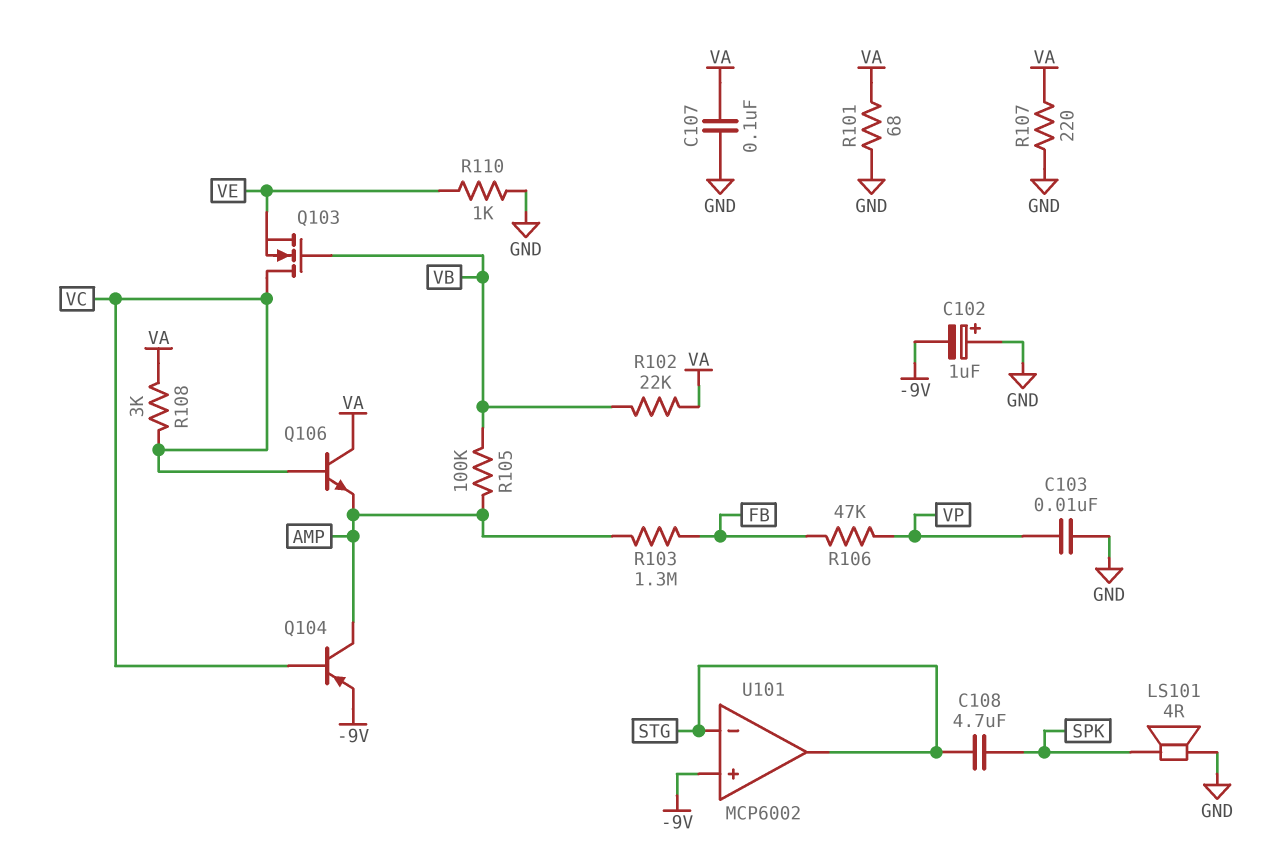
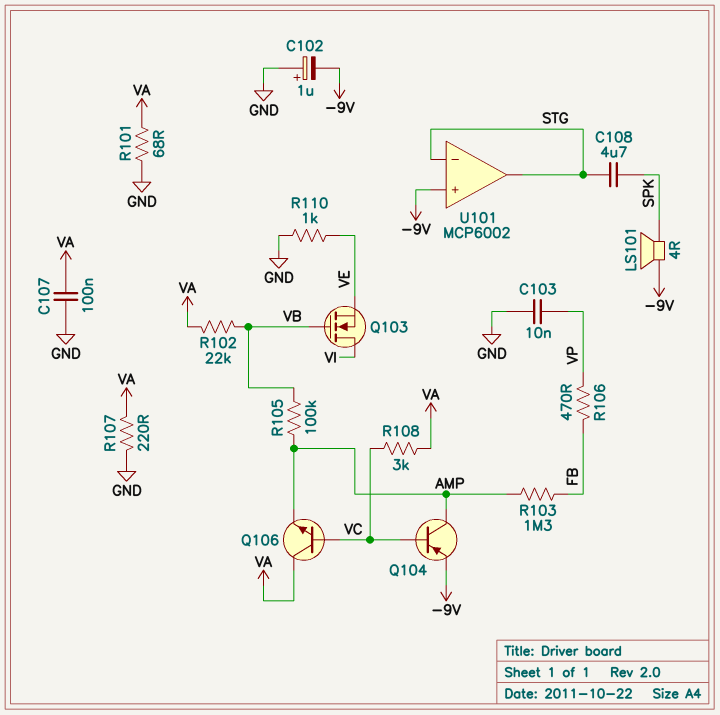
LS101: speaker 4R (GND, SPK) -> speaker 4R (-9V, SPK)
Q103: NMOS (G VB, D VC, S VE) -> NMOS (G VB, D VI, S VE)
R106: 47k (FB, VP) -> 470 (FB, VP)

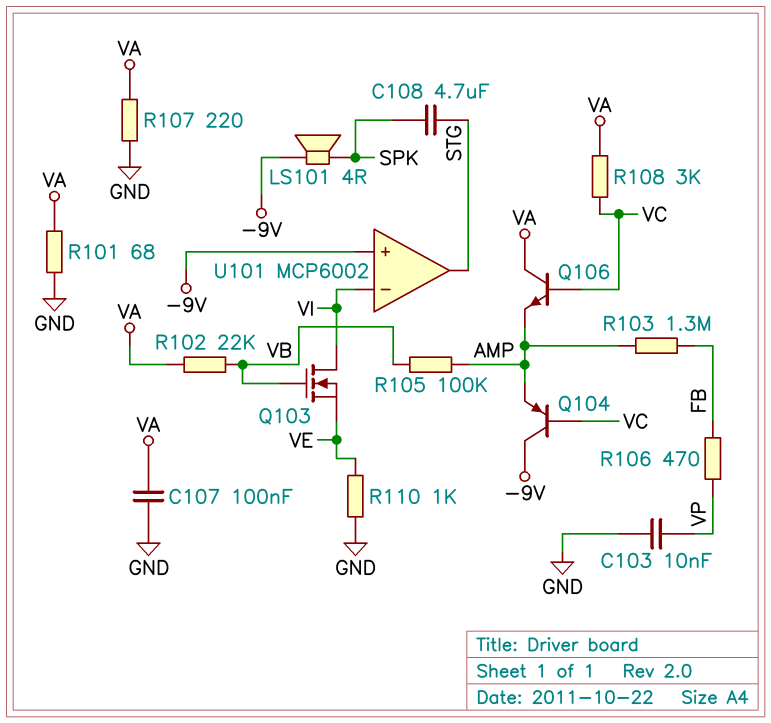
C102: 1uF (plus GND, minus -9V) -> none
Q104: PNP (B VC, C AMP, E -9V) -> PNP (B VC, C -9V, E AMP)
U101 pin in-: STG -> VI

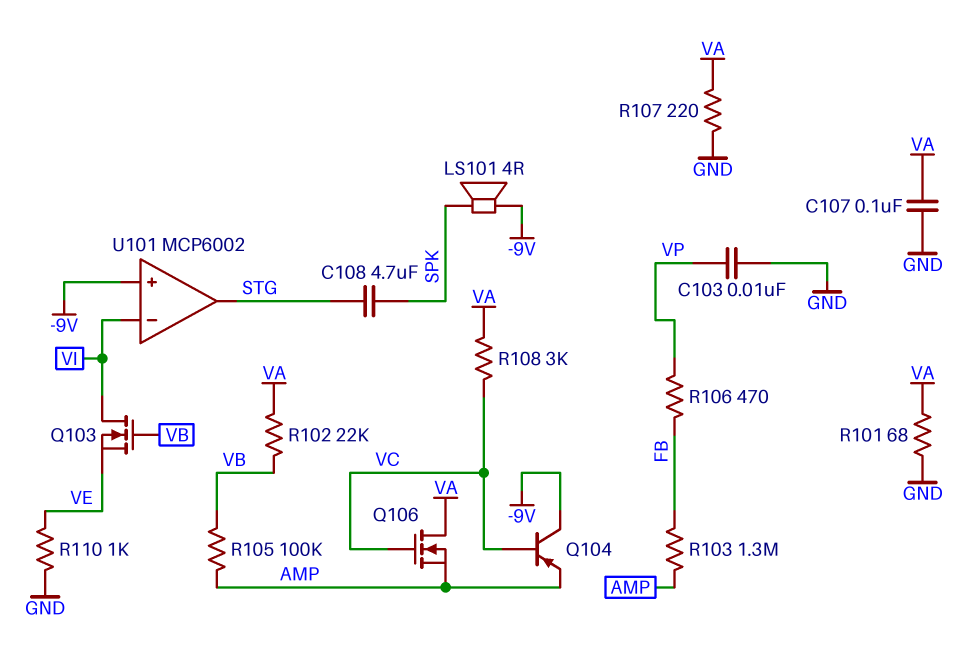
Q106: NPN (B VC, C VA, E AMP) -> NMOS (G VC, D VA, S AMP)

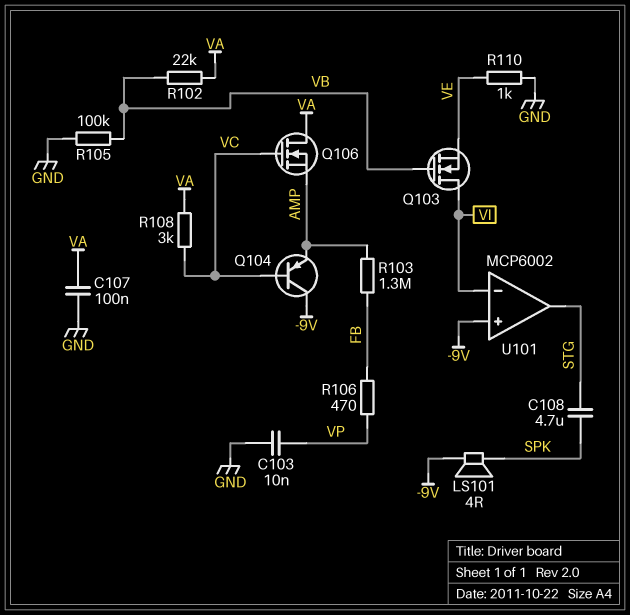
R101: 68 (GND, VA) -> none
R105: 100k (AMP, VB) -> 100k (GND, VB)
R107: 220 (GND, VA) -> none

